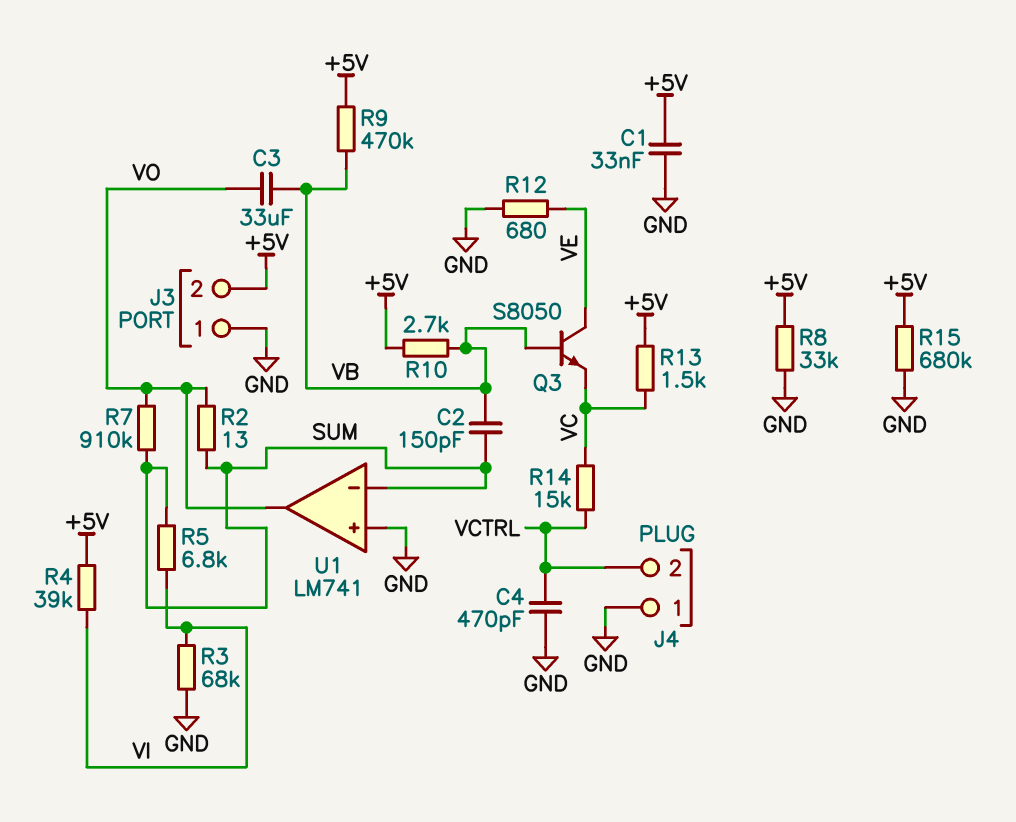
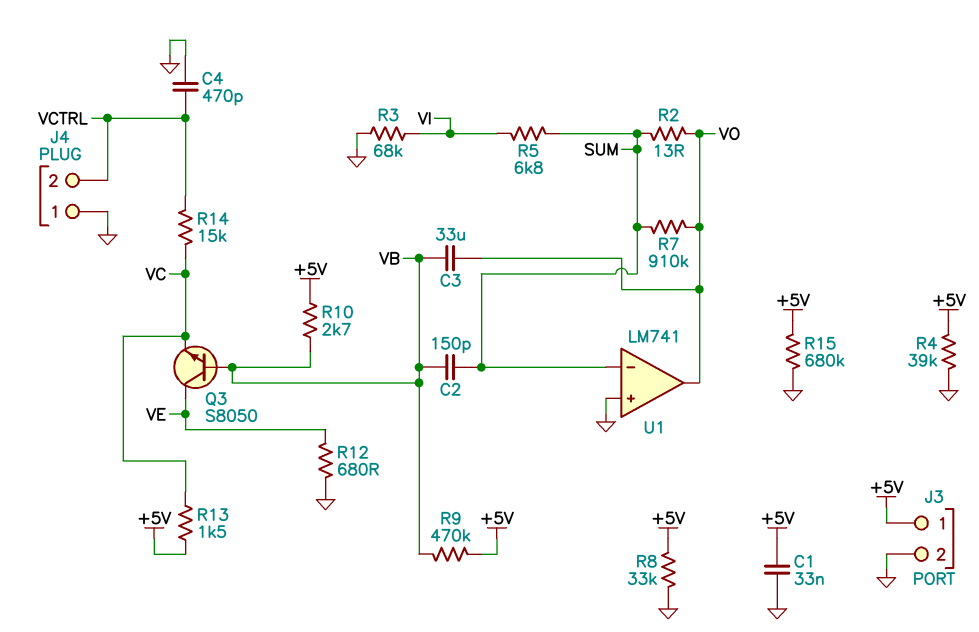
J3 pin 1: GND -> +5V
J3 pin 2: +5V -> GND
R4: 39k (+5V, VI) -> 39k (+5V, GND)

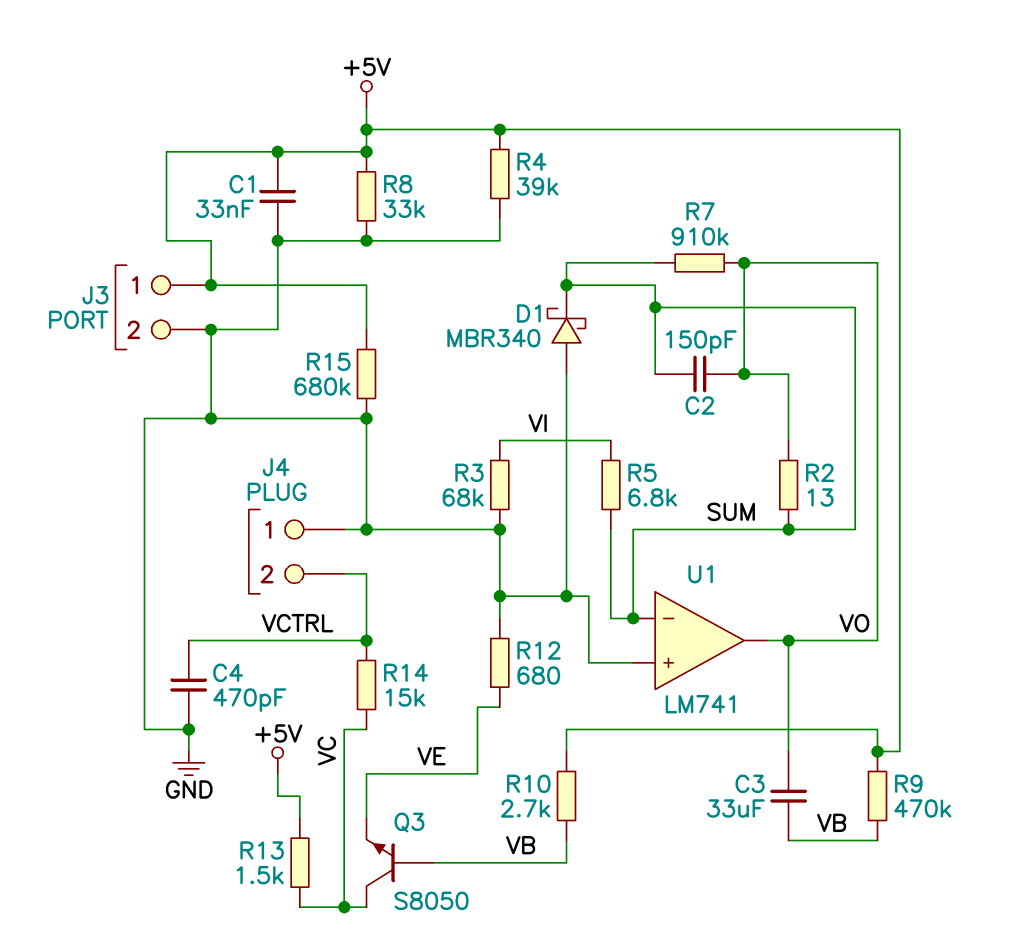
C2: 150pF (SUM, VB) -> 150pF (SUM, VO)
D1: none -> schottky MBR340 (A GND, K SUM)
Q3: NPN S8050 (B VB, C VE, E VC) -> NPN S8050 (B VB, C VC, E VE)

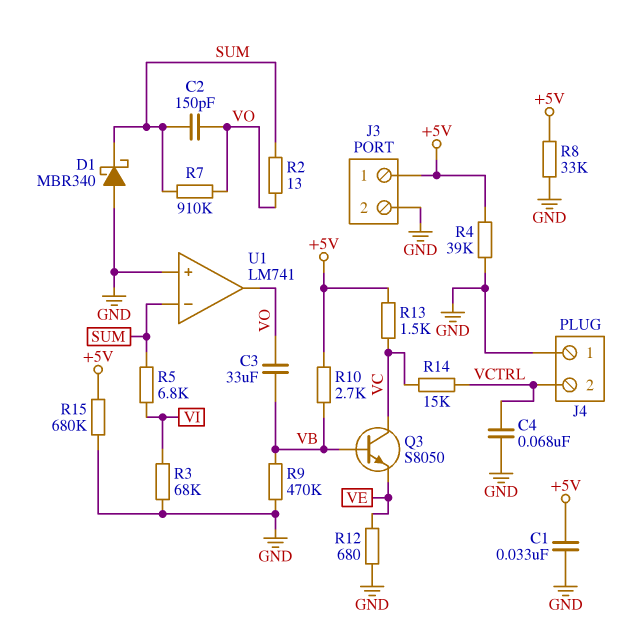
C4: 470pF (GND, VCTRL) -> 68nF (GND, VCTRL)
R9: 470k (+5V, VB) -> 470k (GND, VB)

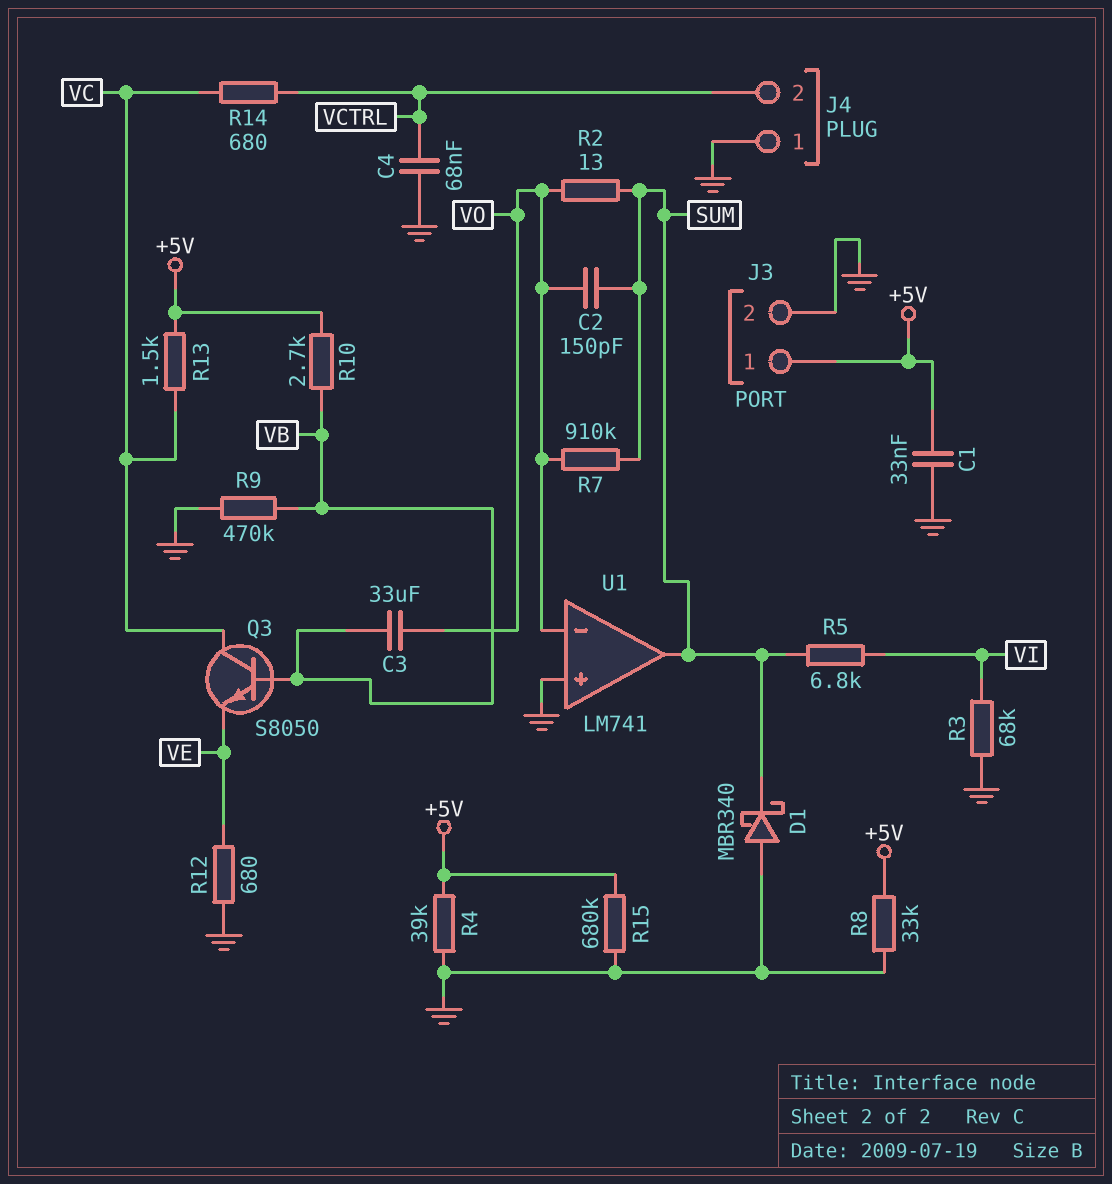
R14: 15k (VC, VCTRL) -> 680 (VC, VCTRL)
U1 pin in-: SUM -> VO
U1 pin out: VO -> SUM

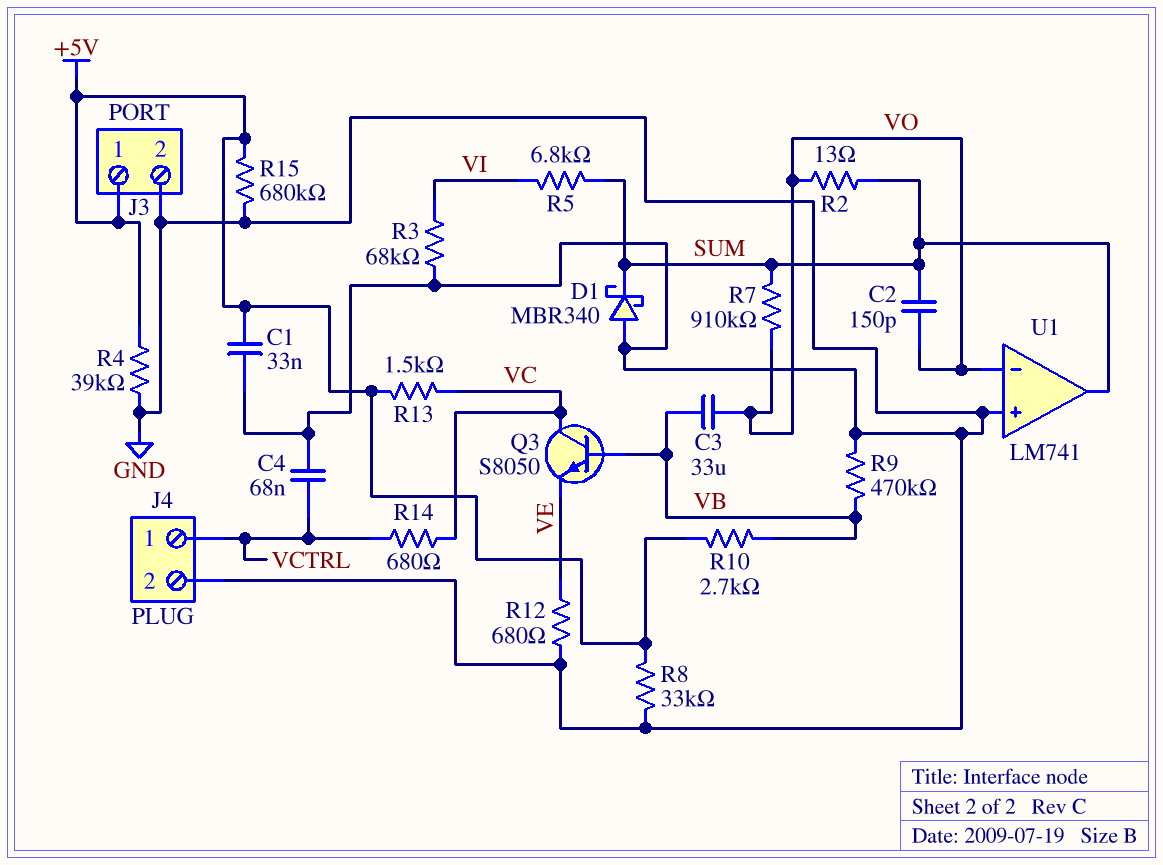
J4 pin 1: GND -> VCTRL
J4 pin 2: VCTRL -> GND

